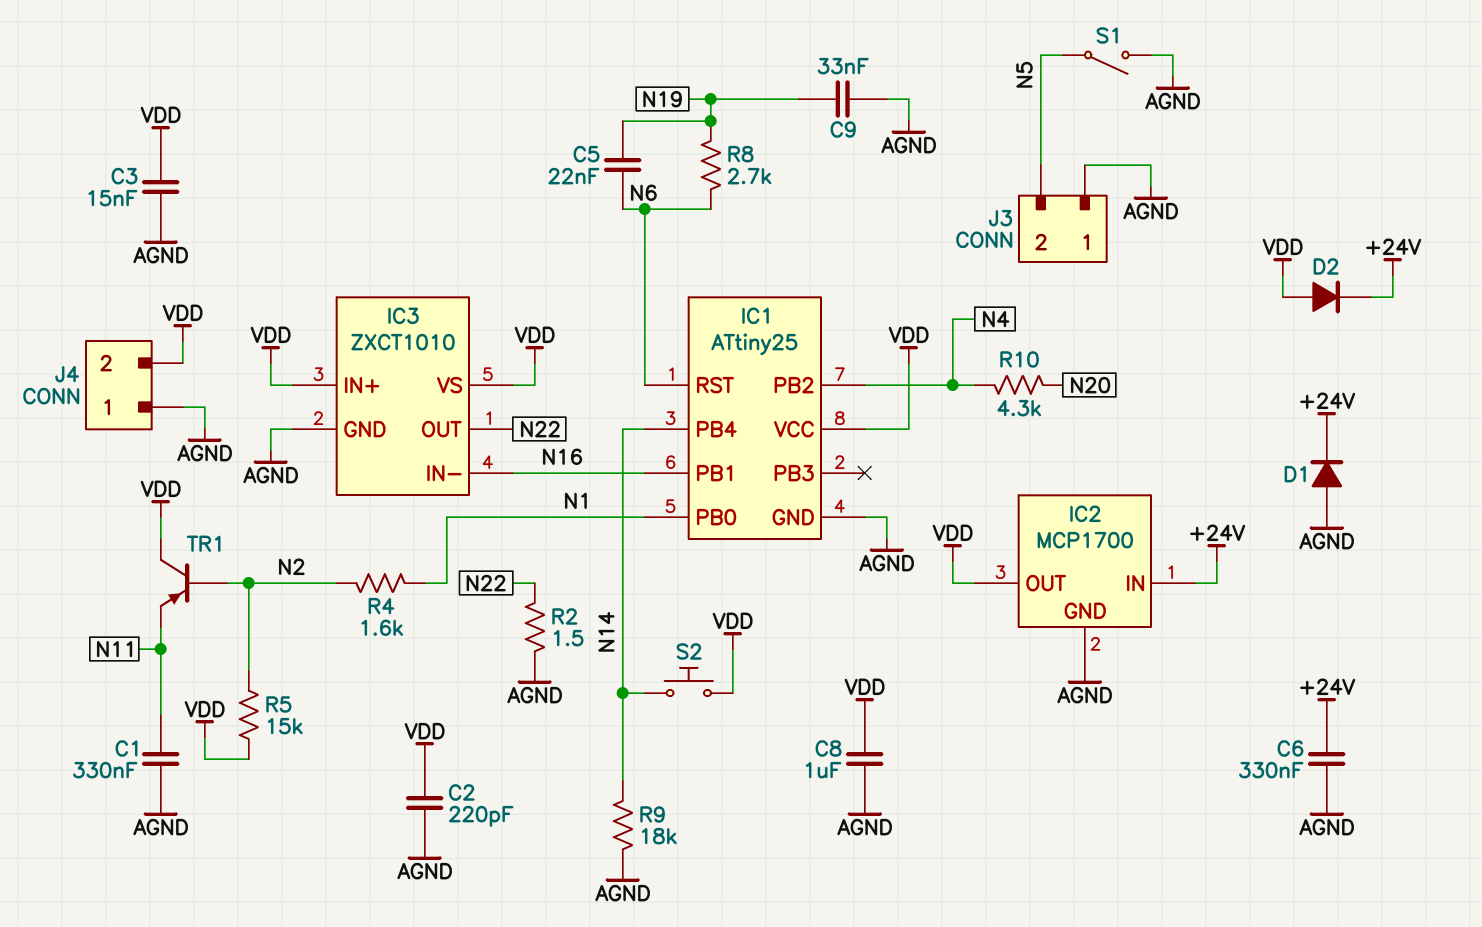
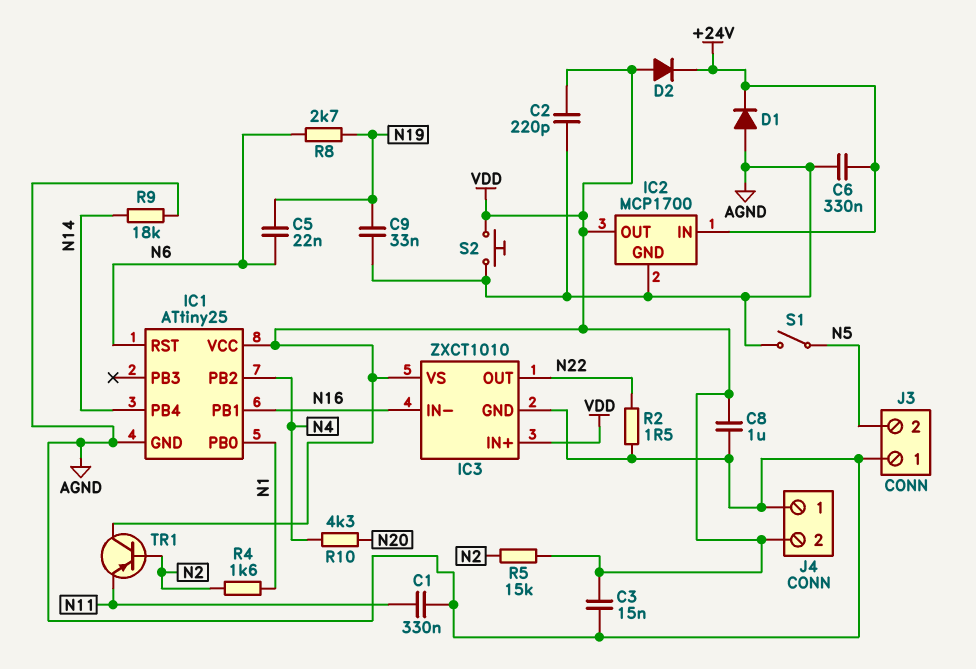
S2: button (N14, VDD) -> button (AGND, VDD)

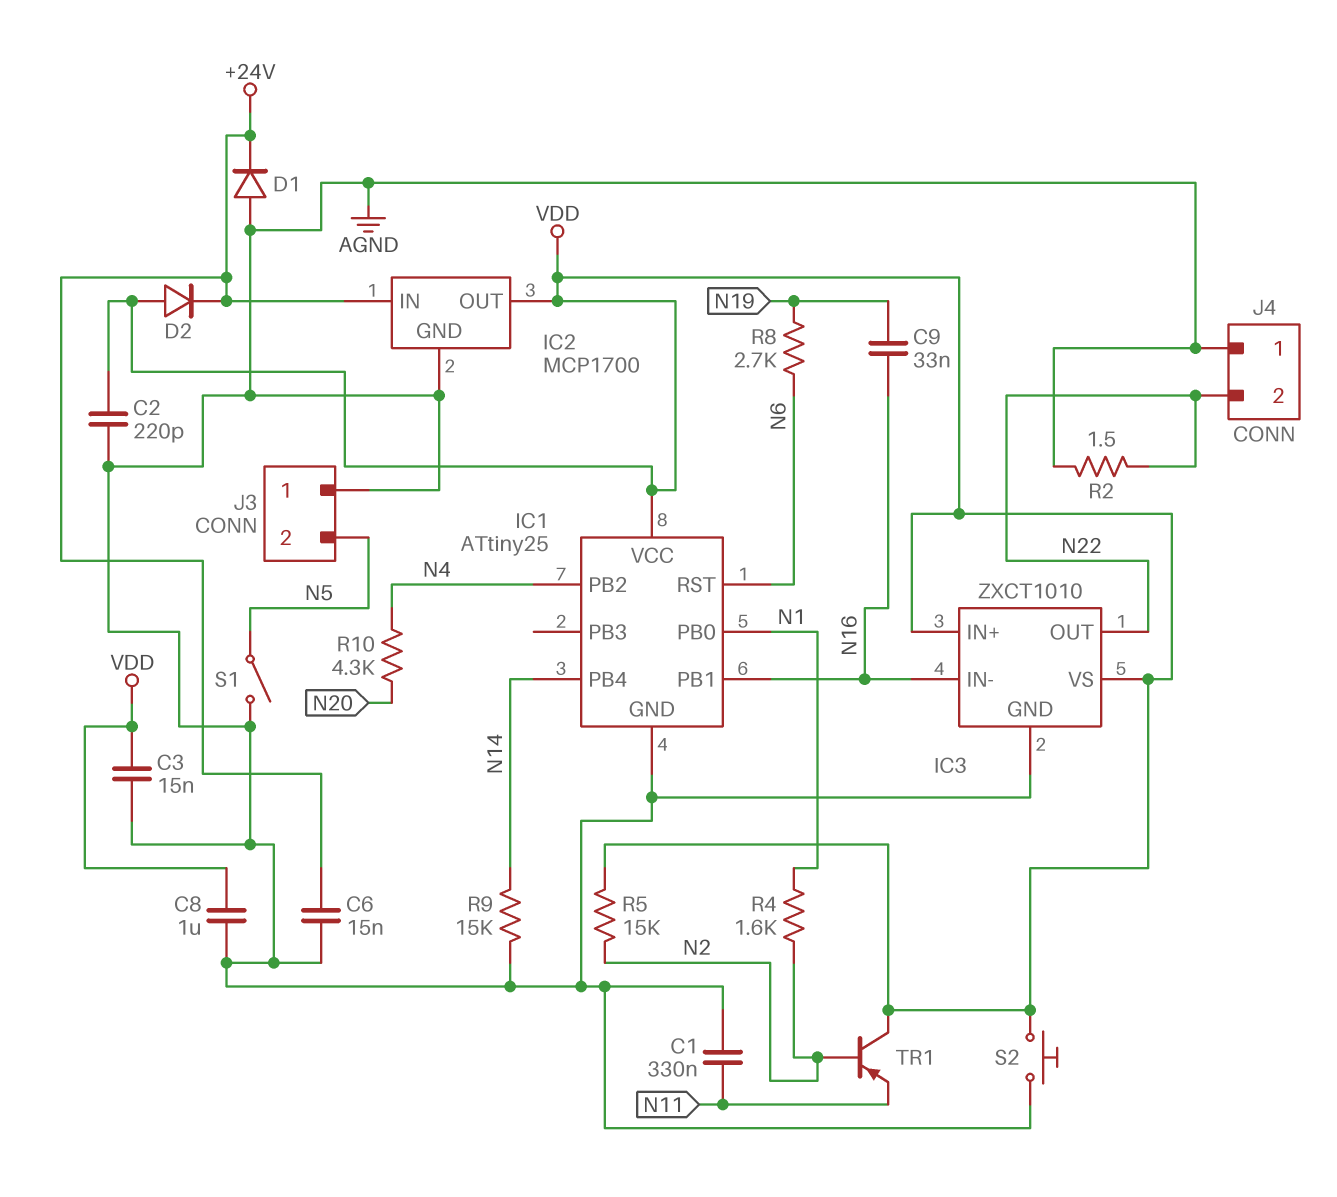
C5: 22nF (N6, N19) -> none
C6: 330nF (+24V, AGND) -> 15nF (+24V, AGND)
C9: 33nF (AGND, N19) -> 33nF (N16, N19)
J4 pin 2: VDD -> N22
R9: 18k (AGND, N14) -> 15k (AGND, N14)

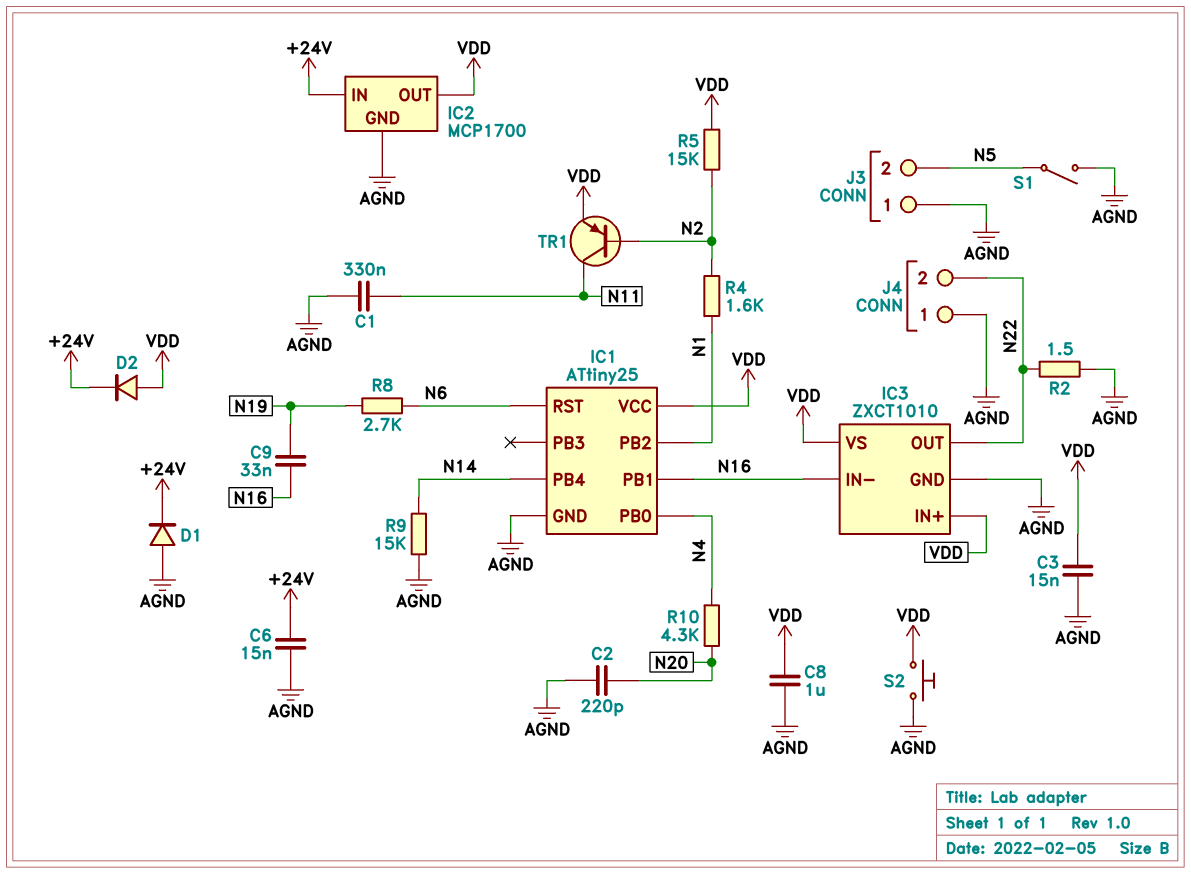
C2: 220pF (AGND, VDD) -> 220pF (AGND, N20)
IC1 pin PB0: N1 -> N4
IC1 pin PB2: N4 -> N1
TR1: PNP (B N2, C VDD, E N11) -> PNP (B N2, C N11, E VDD)

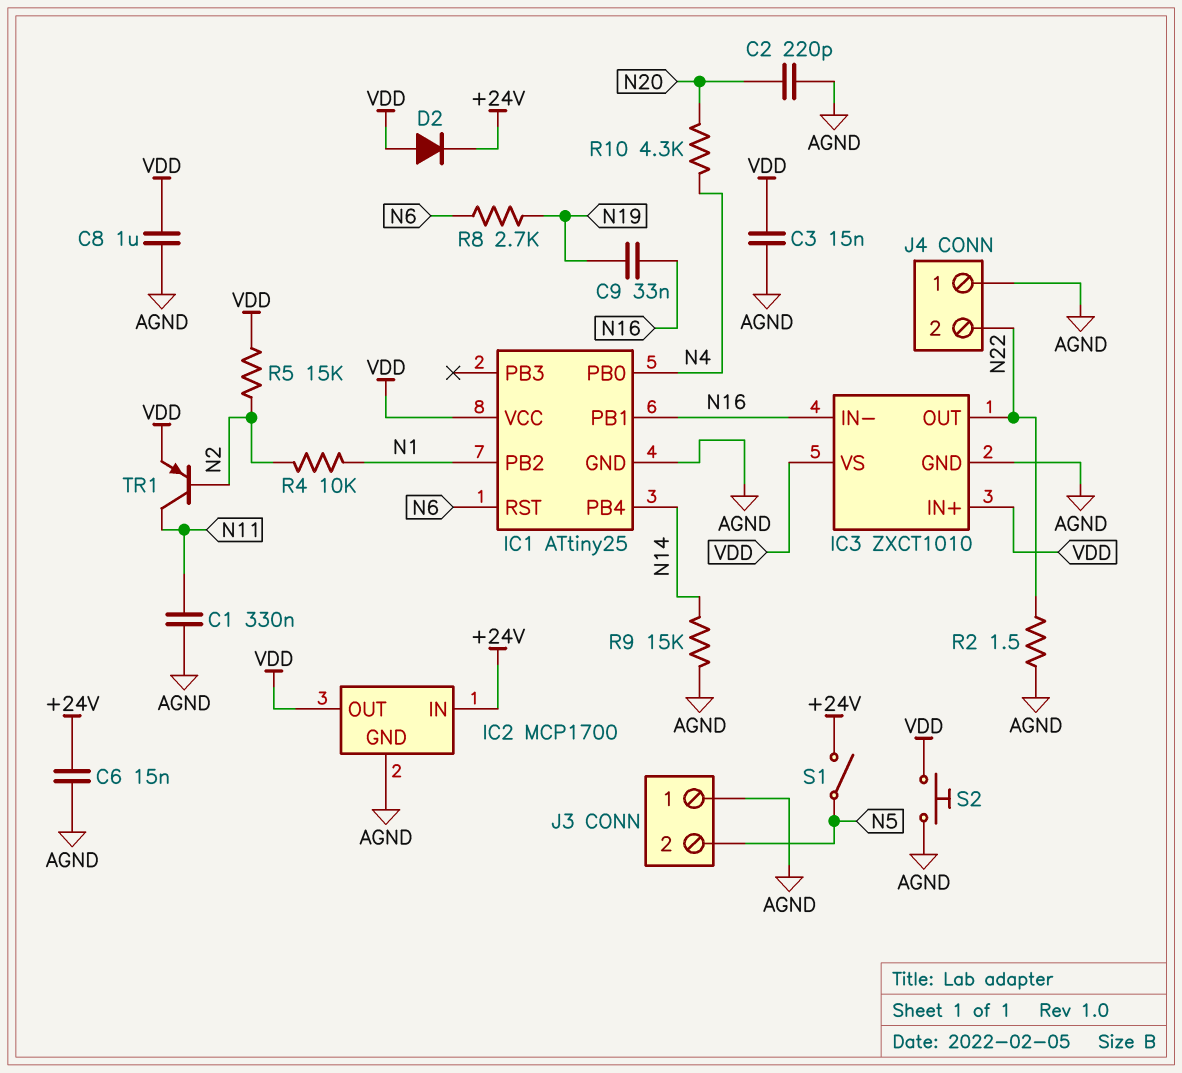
D1: diode (A AGND, K +24V) -> none
R4: 1.6k (N1, N2) -> 10k (N1, N2)
S1: switch (AGND, N5) -> switch (+24V, N5)

